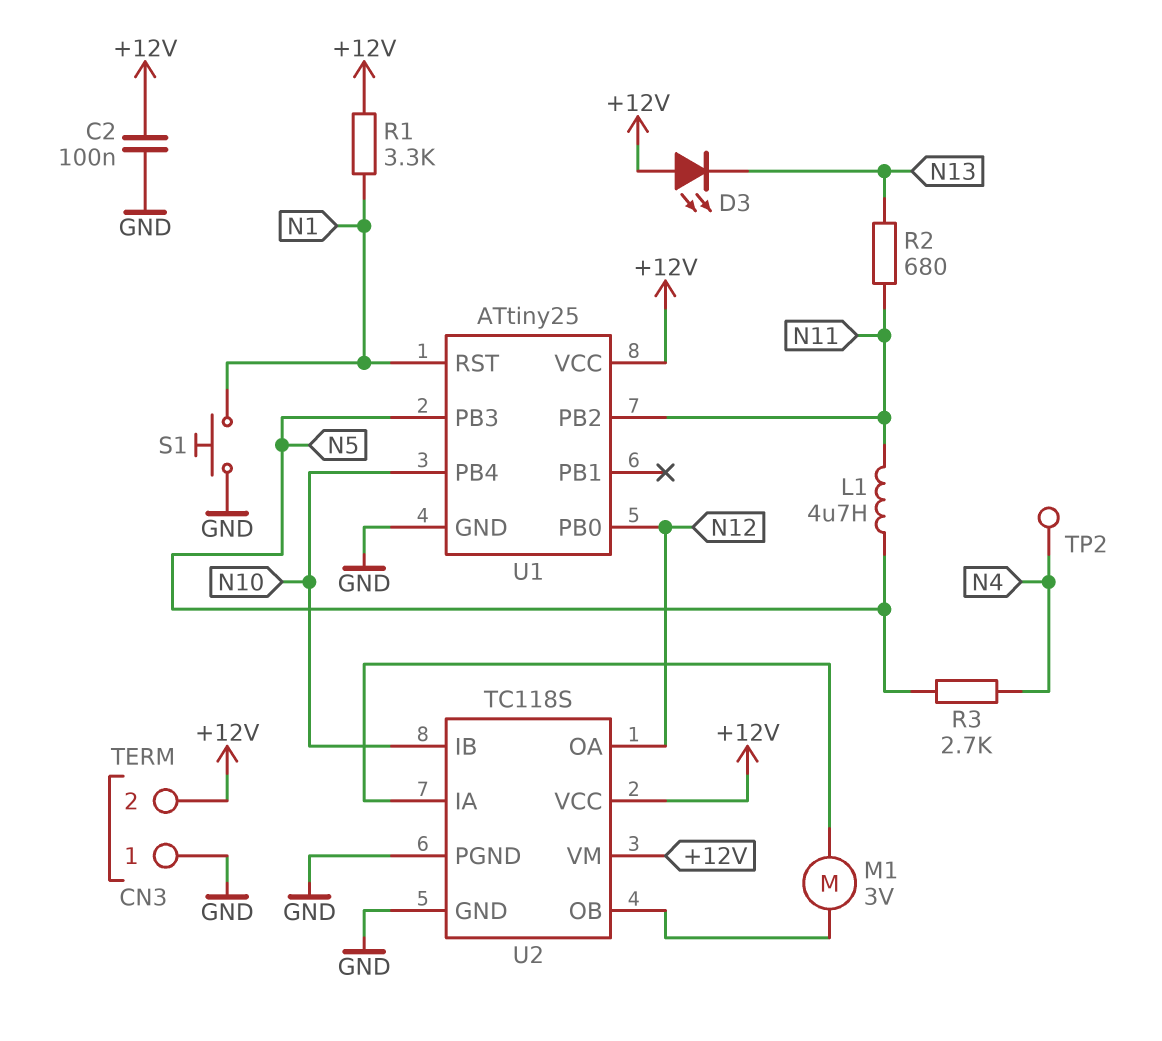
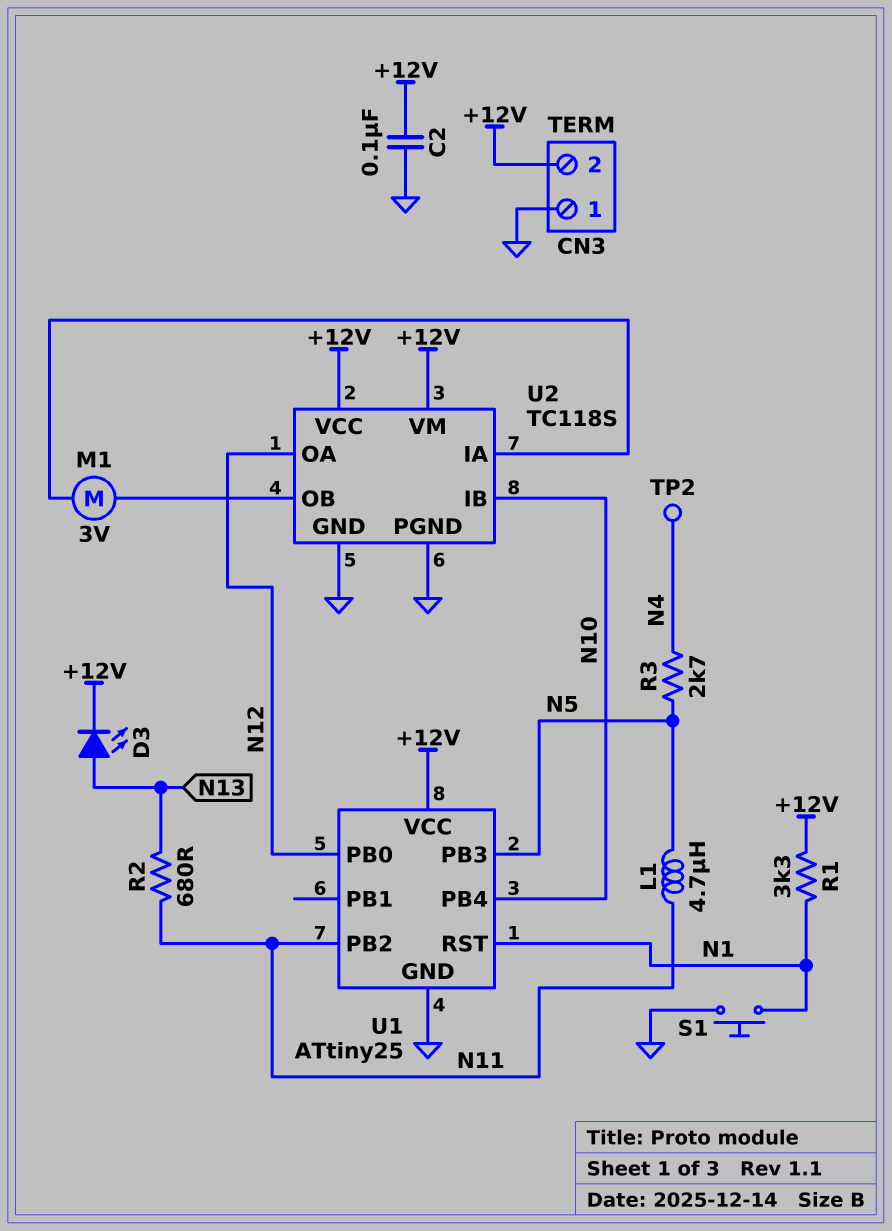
D3: LED (A +12V, K N13) -> LED (A N13, K +12V)

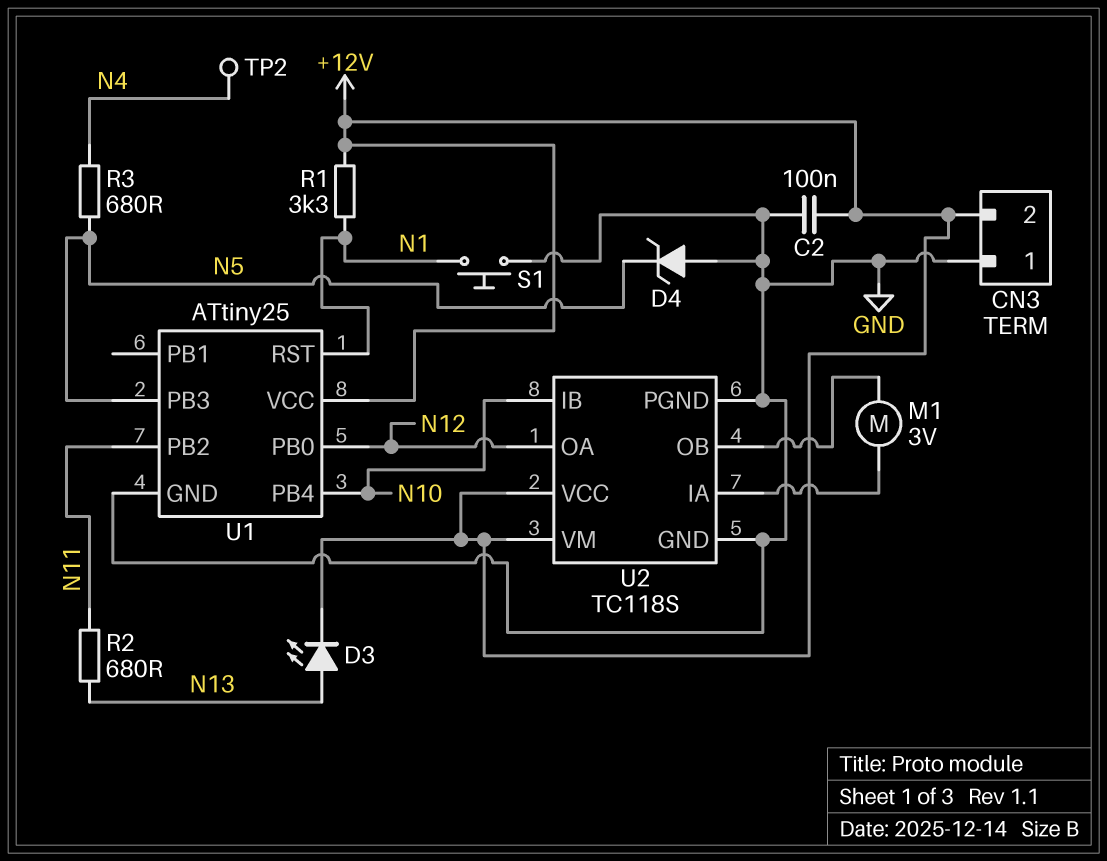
D4: none -> zener (A GND, K N5)
L1: 4.7uH (N5, N11) -> none
R3: 2.7k (N4, N5) -> 680 (N4, N5)

